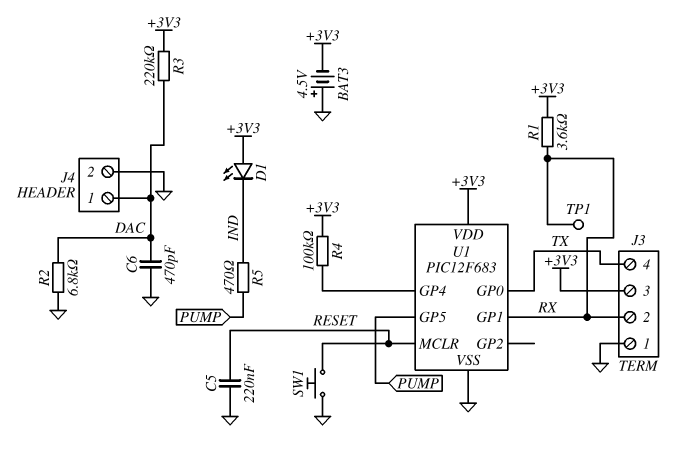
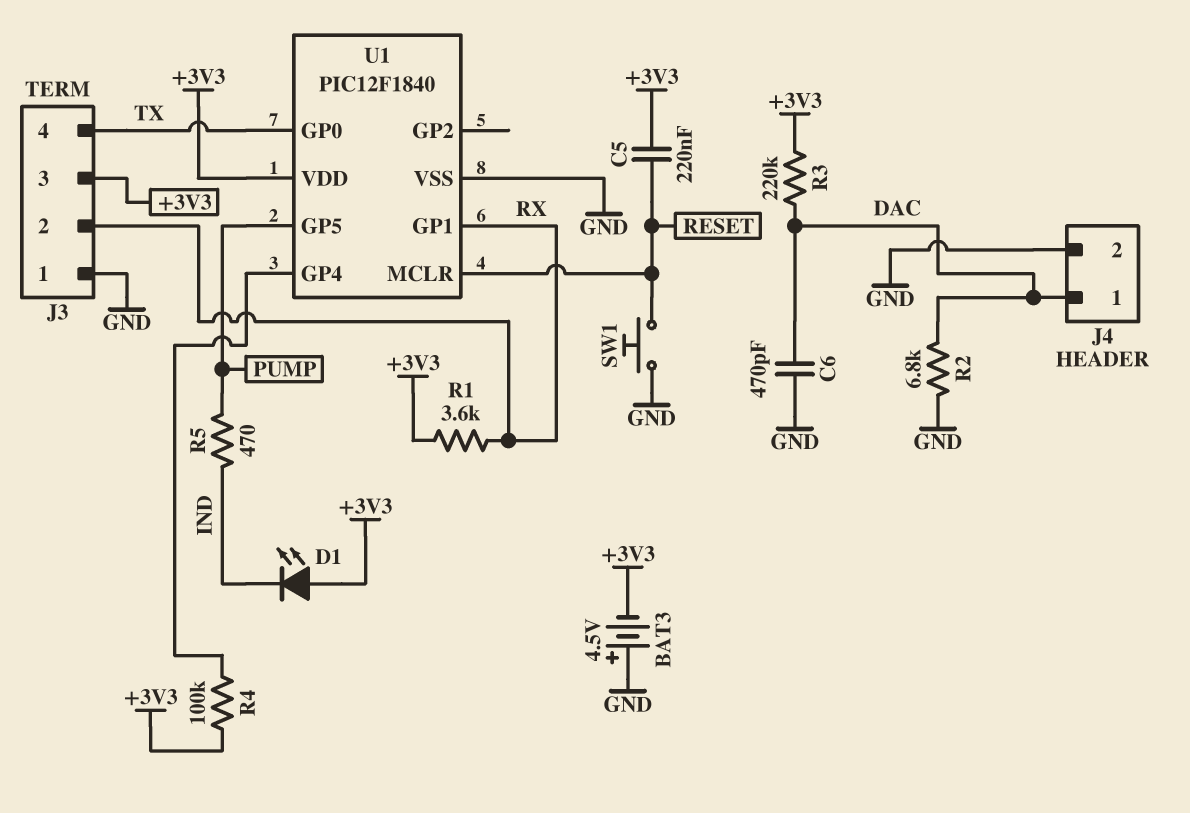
C5: 220nF (GND, RESET) -> 220nF (+3V3, RESET)
TP1: test point (RX) -> none
U1: PIC12F683 -> PIC12F1840

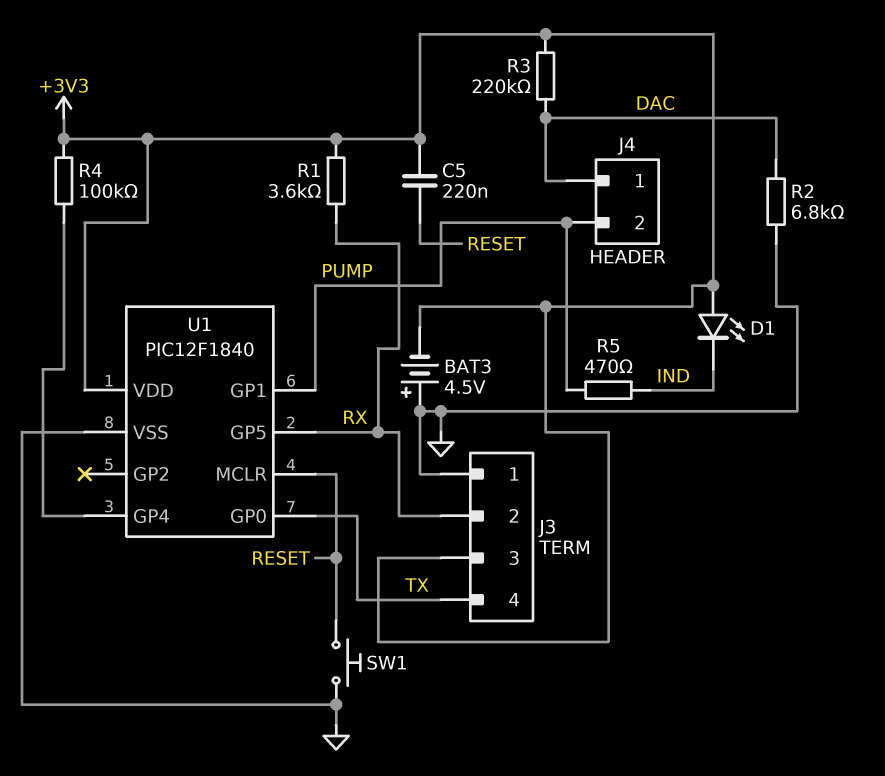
C6: 470pF (DAC, GND) -> none
J4 pin 2: GND -> PUMP
U1 pin GP1: RX -> PUMP
U1 pin GP5: PUMP -> RX

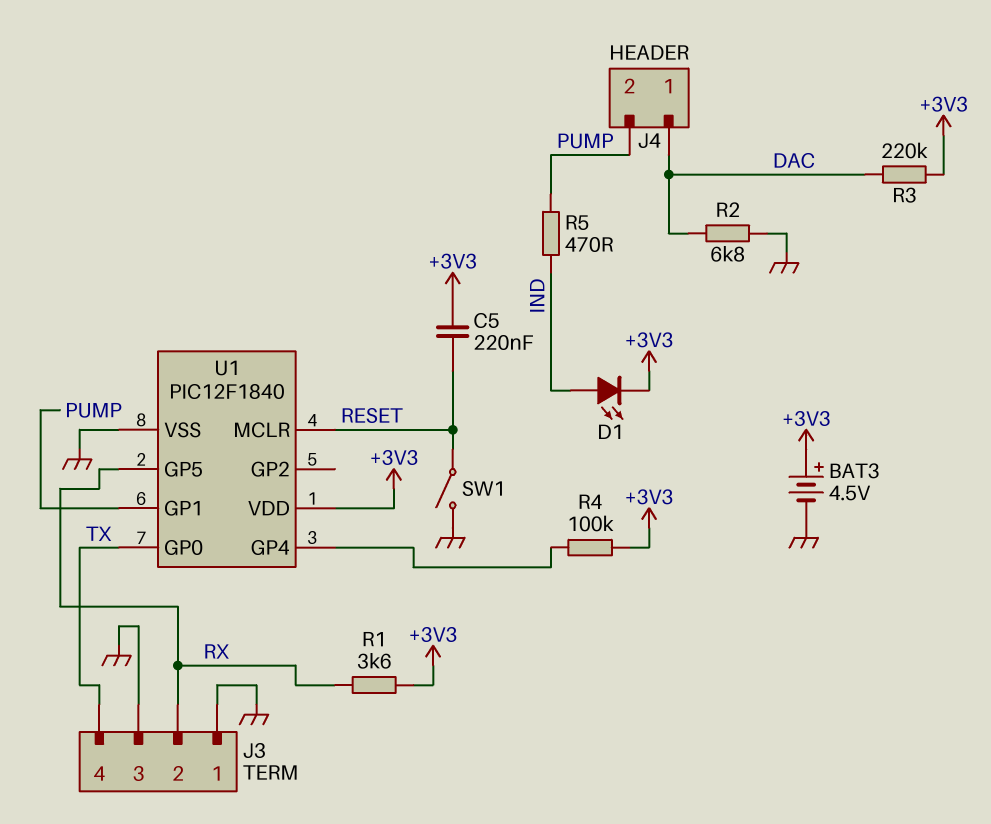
BAT3: 4.5V (plus GND, minus +3V3) -> 4.5V (plus +3V3, minus GND)
D1: LED (A +3V3, K IND) -> LED (A IND, K +3V3)
J3 pin 3: +3V3 -> GND
SW1: button (GND, RESET) -> switch (GND, RESET)

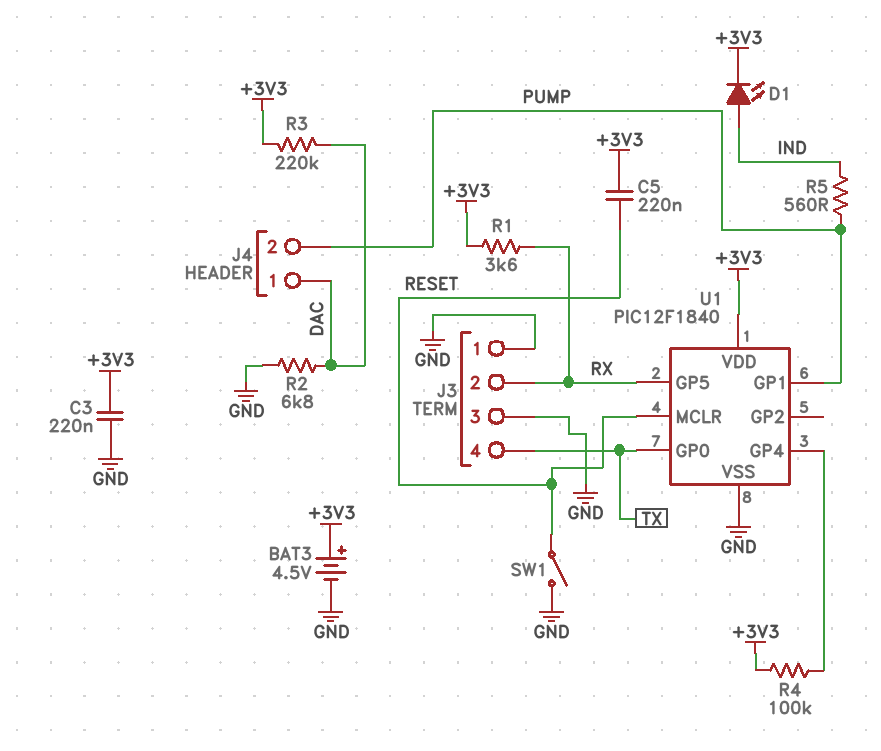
C3: none -> 220nF (+3V3, GND)
R5: 470 (IND, PUMP) -> 560 (IND, PUMP)

